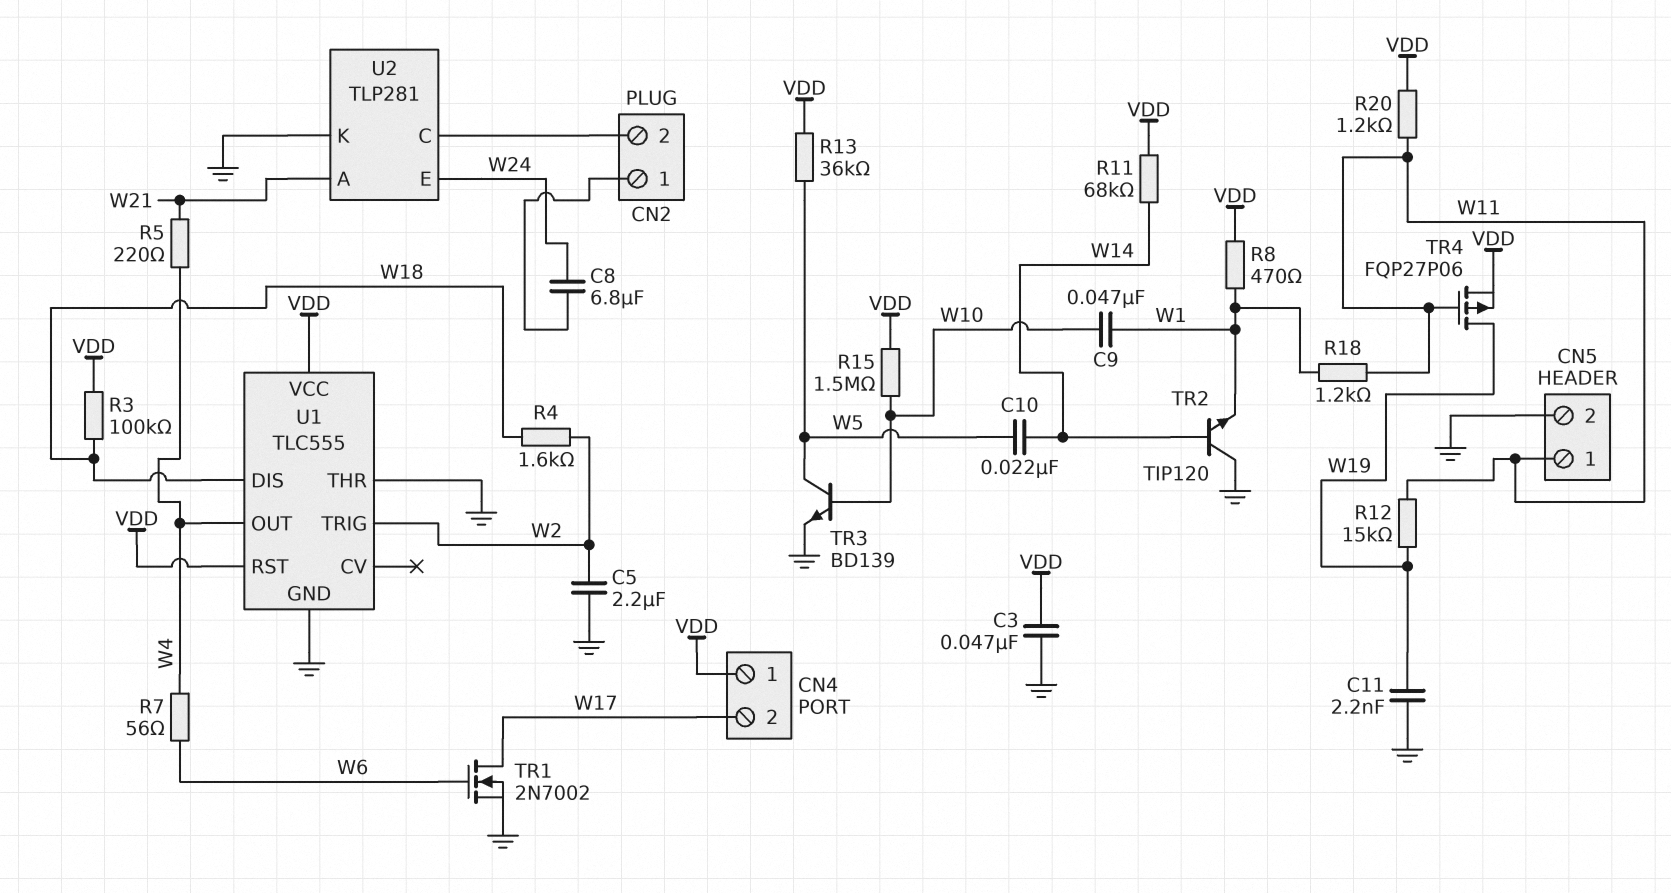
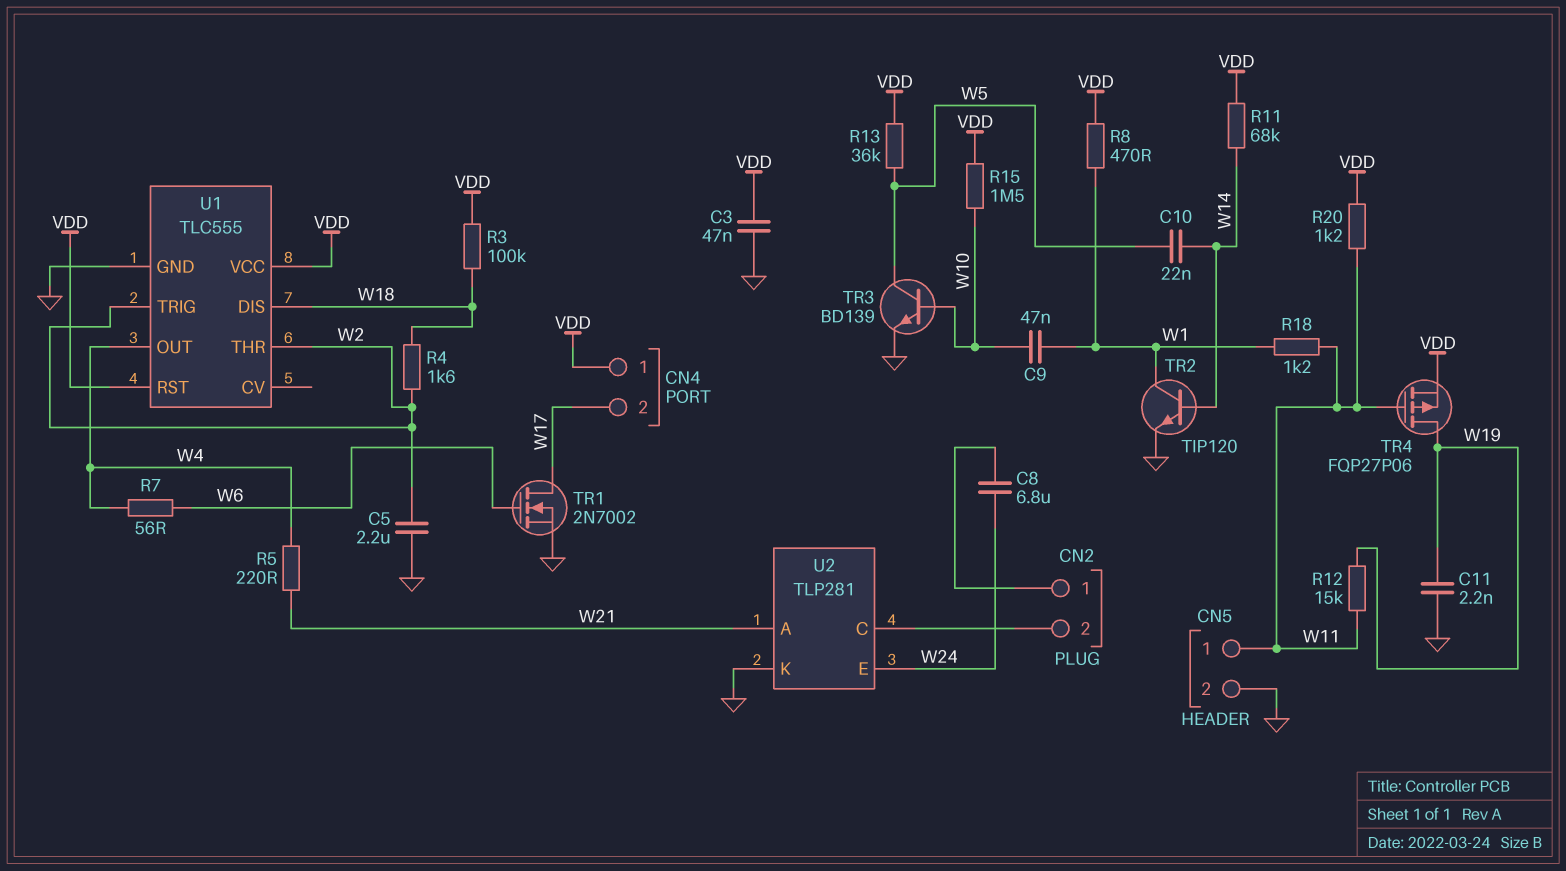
TR2: NPN TIP120 (B W14, C GND, E W1) -> NPN TIP120 (B W14, C W1, E GND)
U1 pin THR: GND -> W2

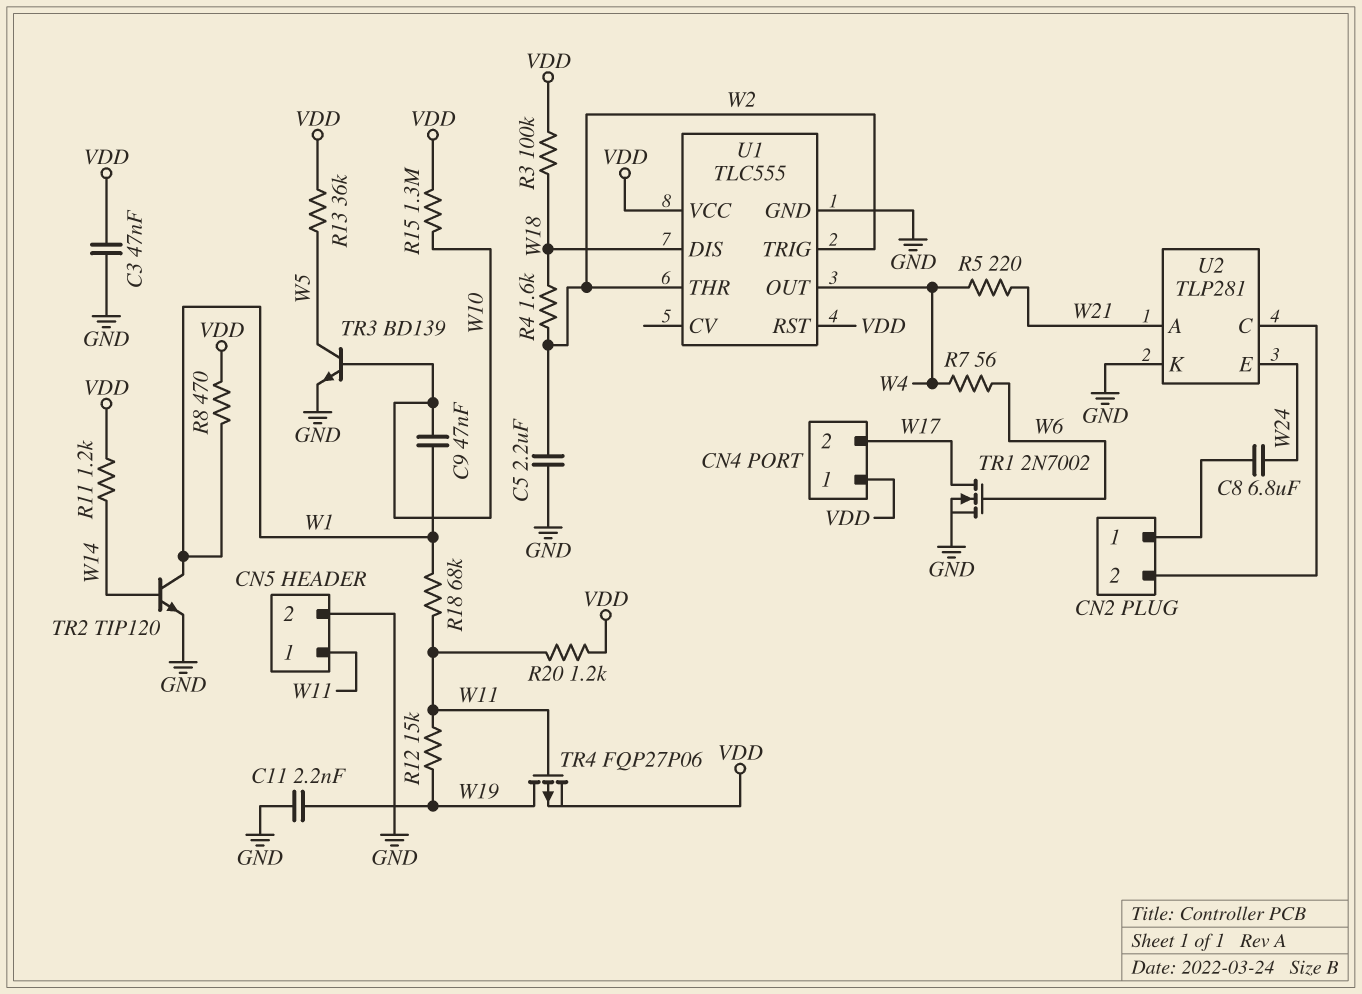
C10: 22nF (W5, W14) -> none
R11: 68k (VDD, W14) -> 1.2k (VDD, W14)
R15: 1.5M (VDD, W10) -> 1.3M (VDD, W10)
R18: 1.2k (W1, W11) -> 68k (W1, W11)

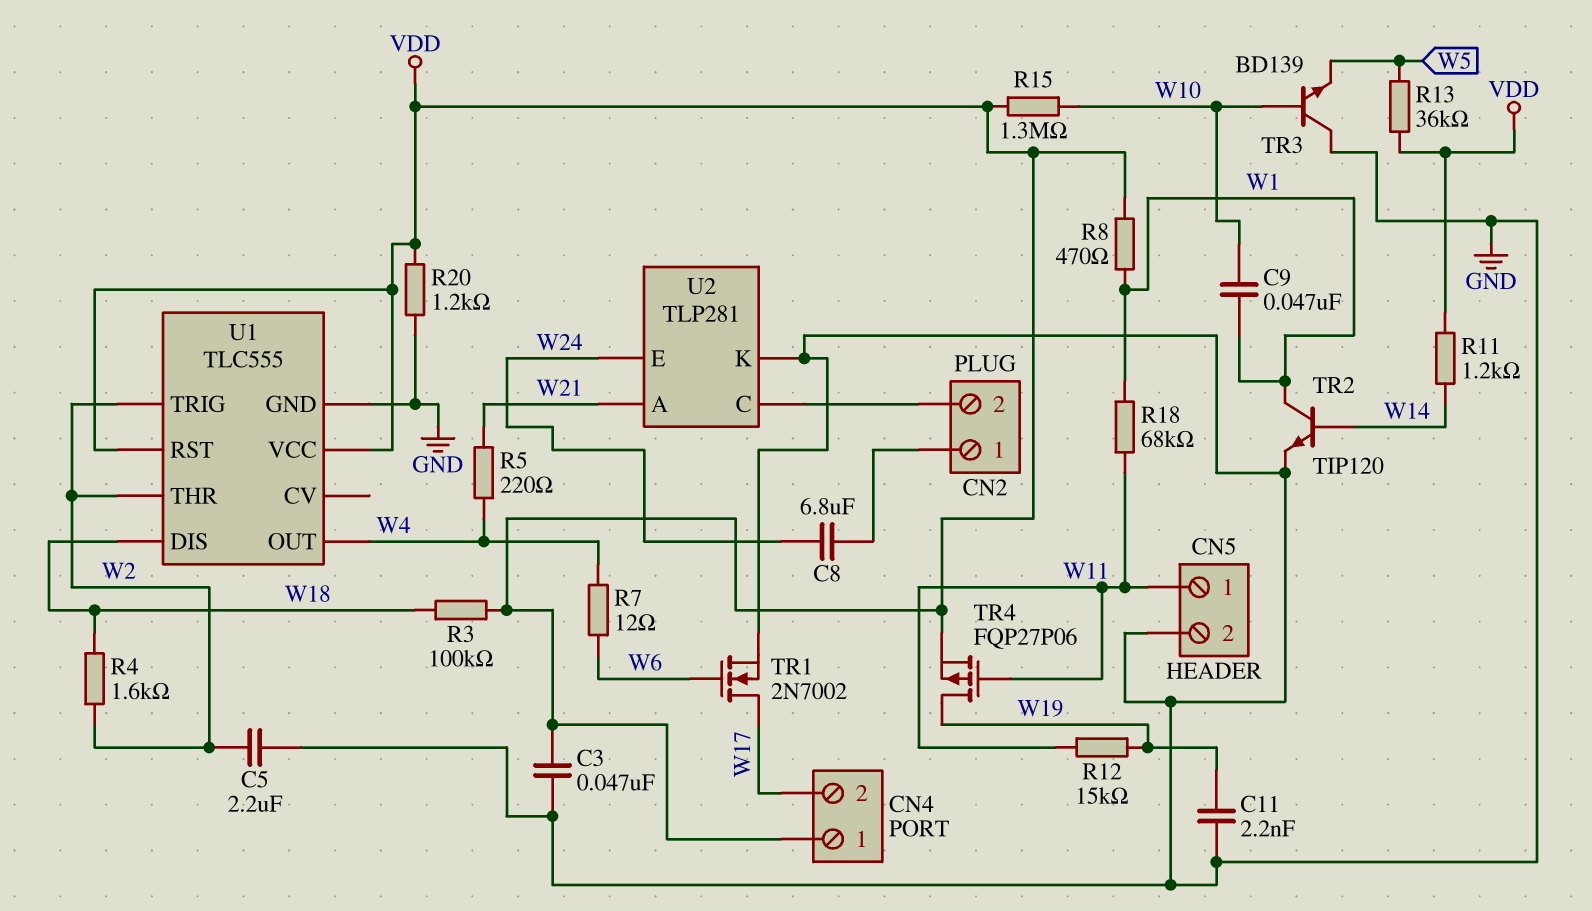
R7: 56 (W4, W6) -> 12 (W4, W6)
R20: 1.2k (VDD, W11) -> 1.2k (GND, VDD)
TR3: NPN BD139 (B W10, C W5, E GND) -> NPN BD139 (B W10, C GND, E W5)

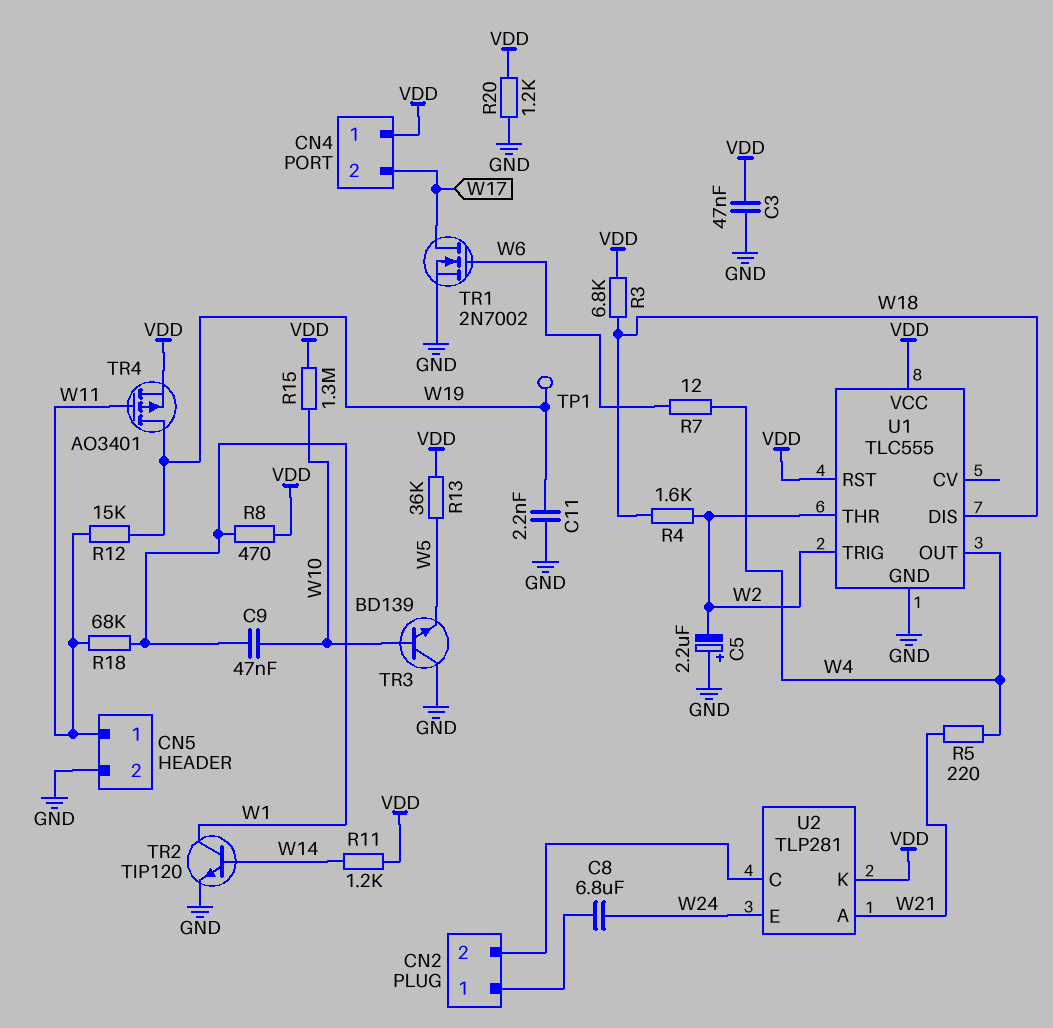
C5: 2.2uF (GND, W2) -> 2.2uF (plus GND, minus W2)
R3: 100k (VDD, W18) -> 6.8k (VDD, W18)
TP1: none -> test point (W19)
TR4: PMOS FQP27P06 (G W11, D W19, S VDD) -> PMOS AO3401 (G W11, D W19, S VDD)
U2 pin K: GND -> VDD

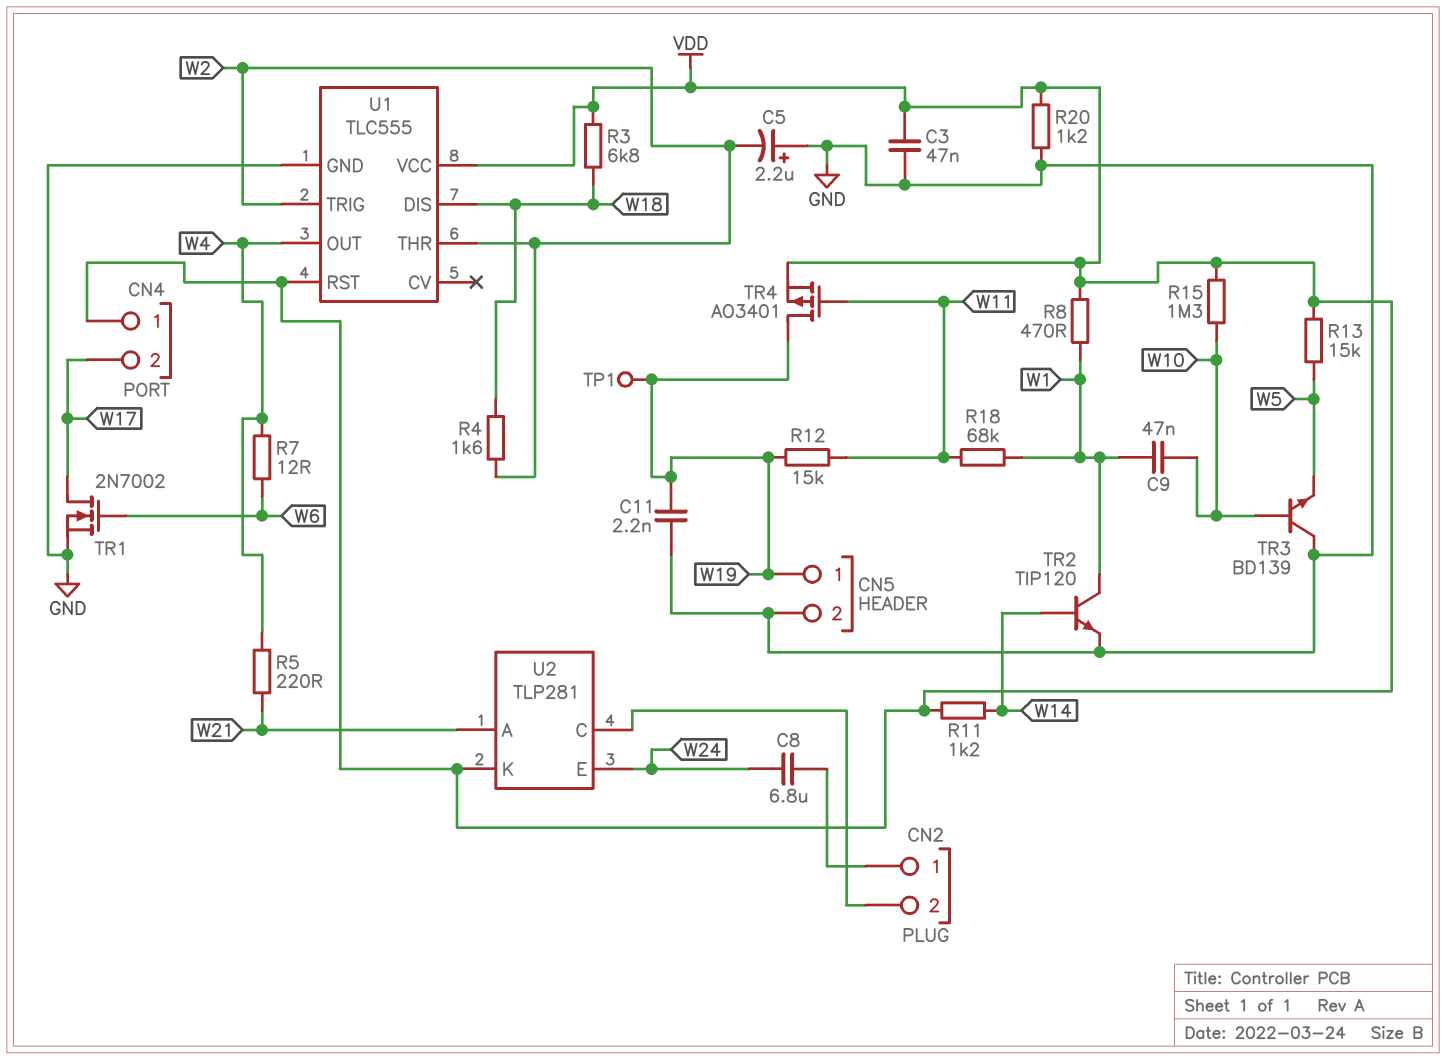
CN5 pin 1: W11 -> W19
R13: 36k (VDD, W5) -> 15k (VDD, W5)

